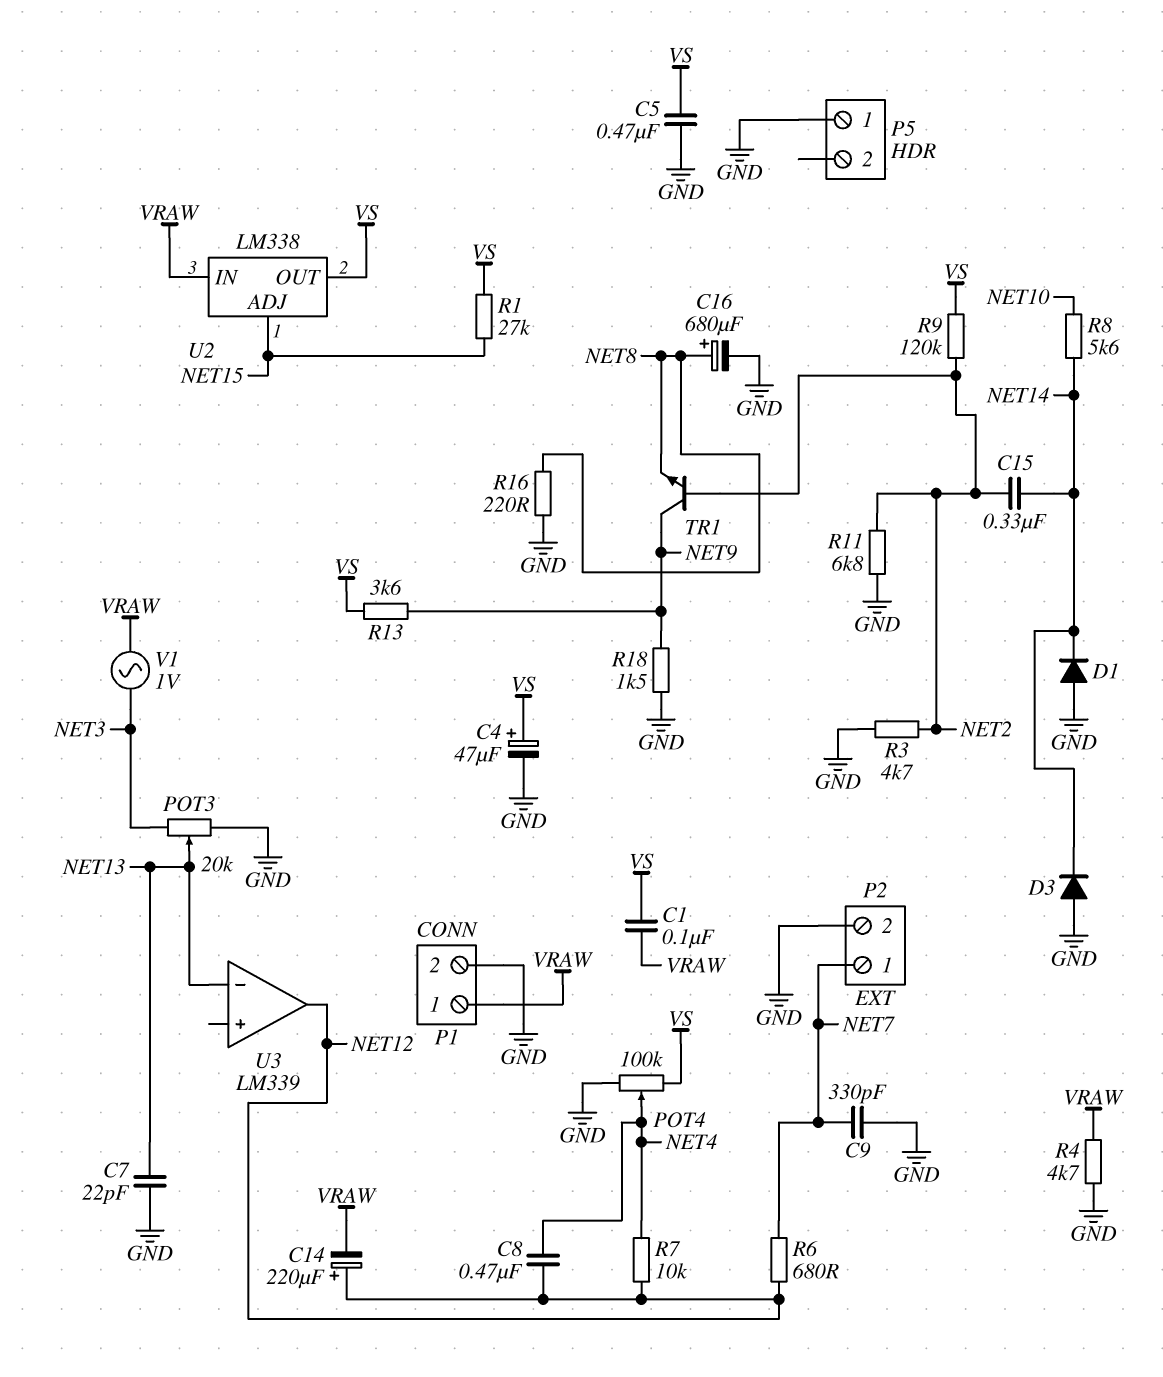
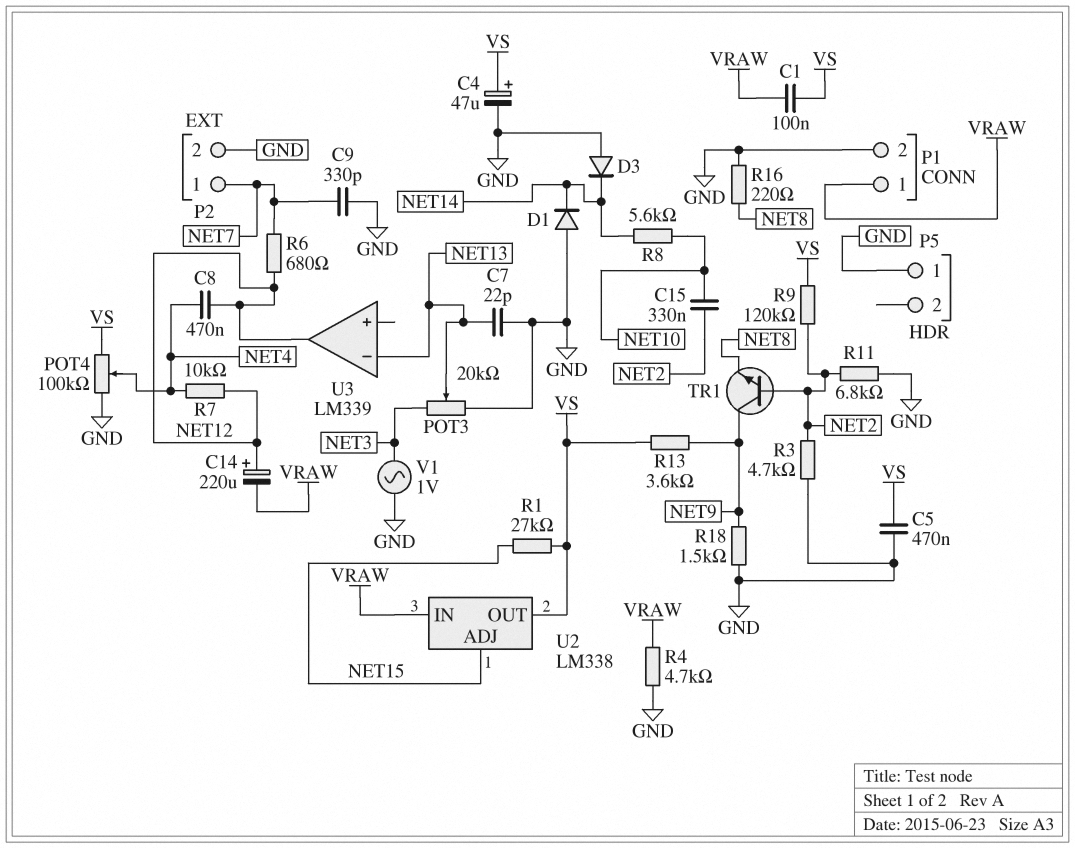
C15: 330nF (NET2, NET14) -> 330nF (NET2, NET10)
C16: 680uF (plus NET8, minus GND) -> none
V1: AC 1V (NET3, VRAW) -> AC 1V (GND, NET3)

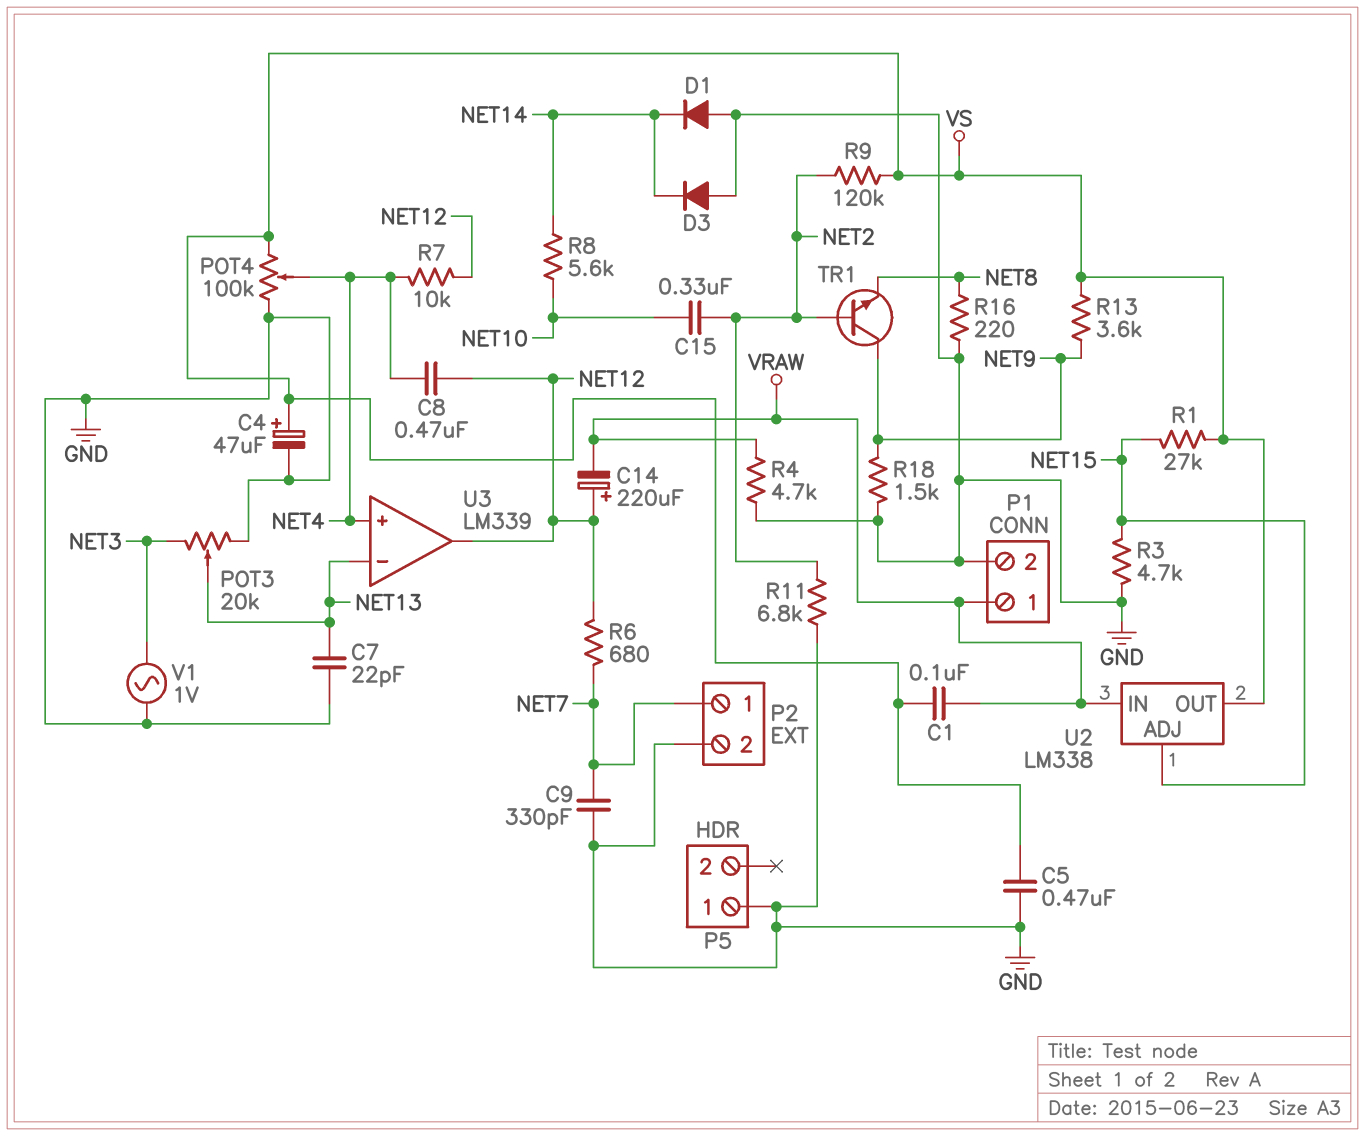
R3: 4.7k (GND, NET2) -> 4.7k (GND, NET15)
U3 pin in+: none -> NET4

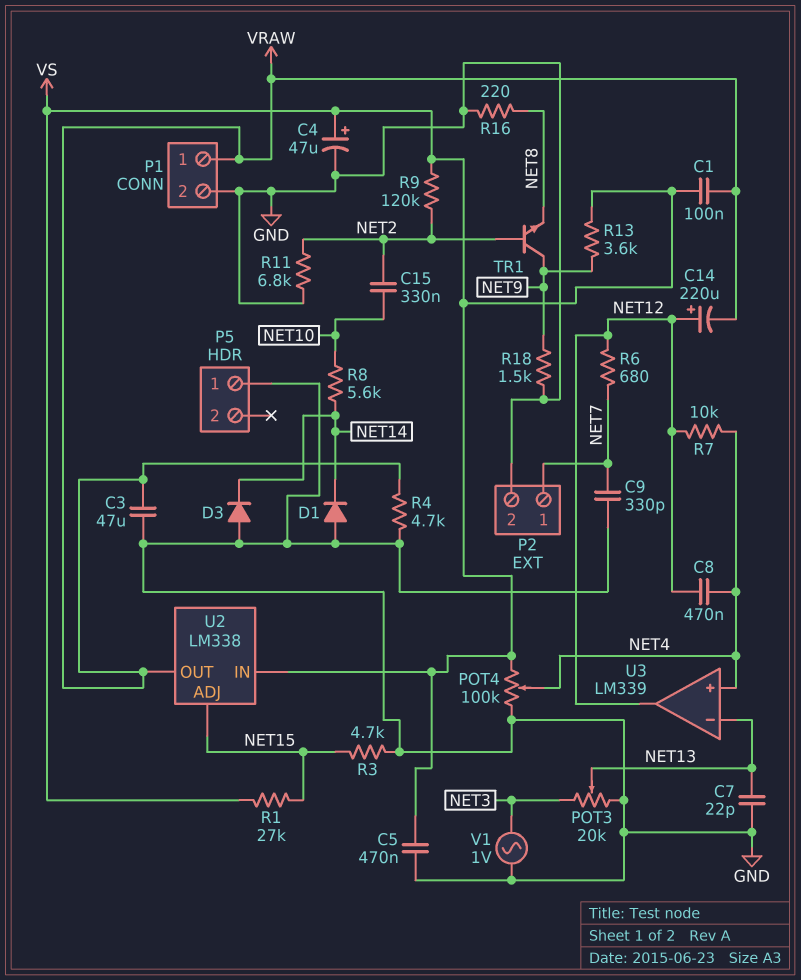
C3: none -> 47uF (GND, VRAW)
U2 pin IN: VRAW -> VS
U2 pin OUT: VS -> VRAW

